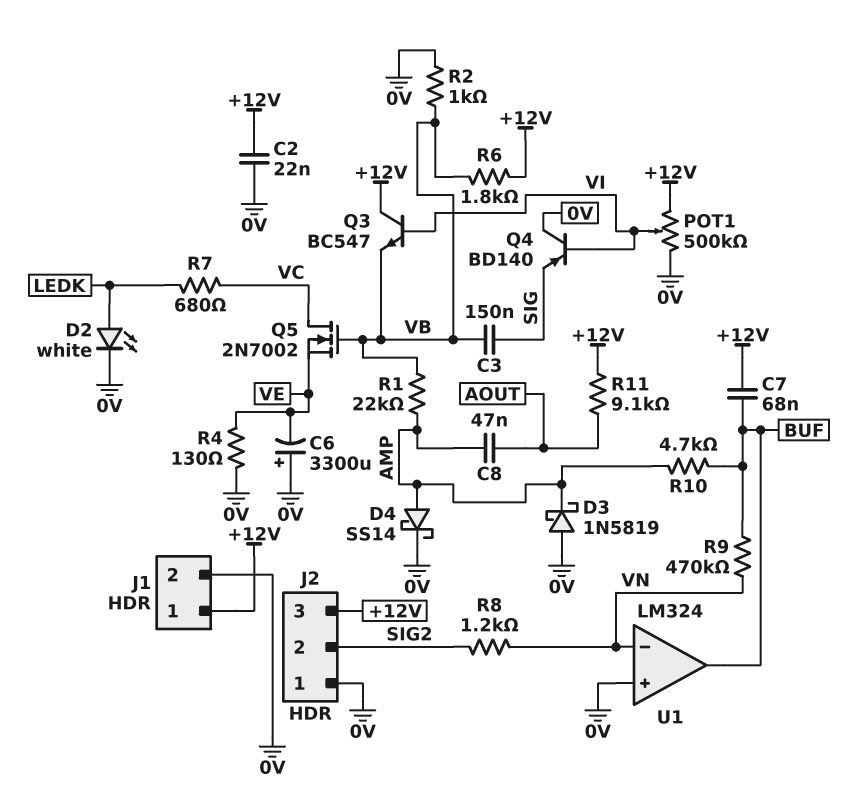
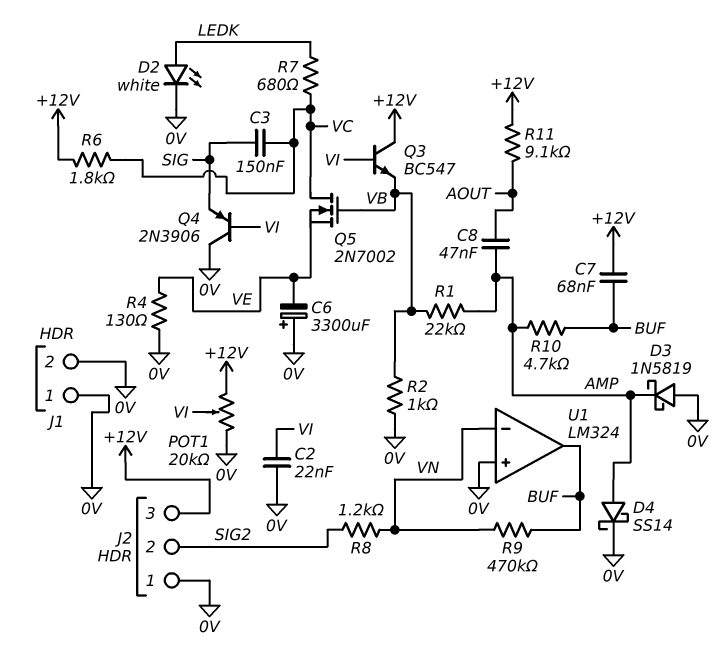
C2: 22nF (+12V, 0V) -> 22nF (0V, VI)
C3: 150nF (SIG, VB) -> 150nF (SIG, VC)
J1 pin 1: +12V -> 0V
POT1: 500k (+12V, 0V, wiper VI) -> 20k (+12V, 0V, wiper VI)
Q4: PNP BD140 (B VI, C 0V, E SIG) -> PNP 2N3906 (B VI, C 0V, E SIG)
R6: 1.8k (+12V, VB) -> 1.8k (+12V, VC)

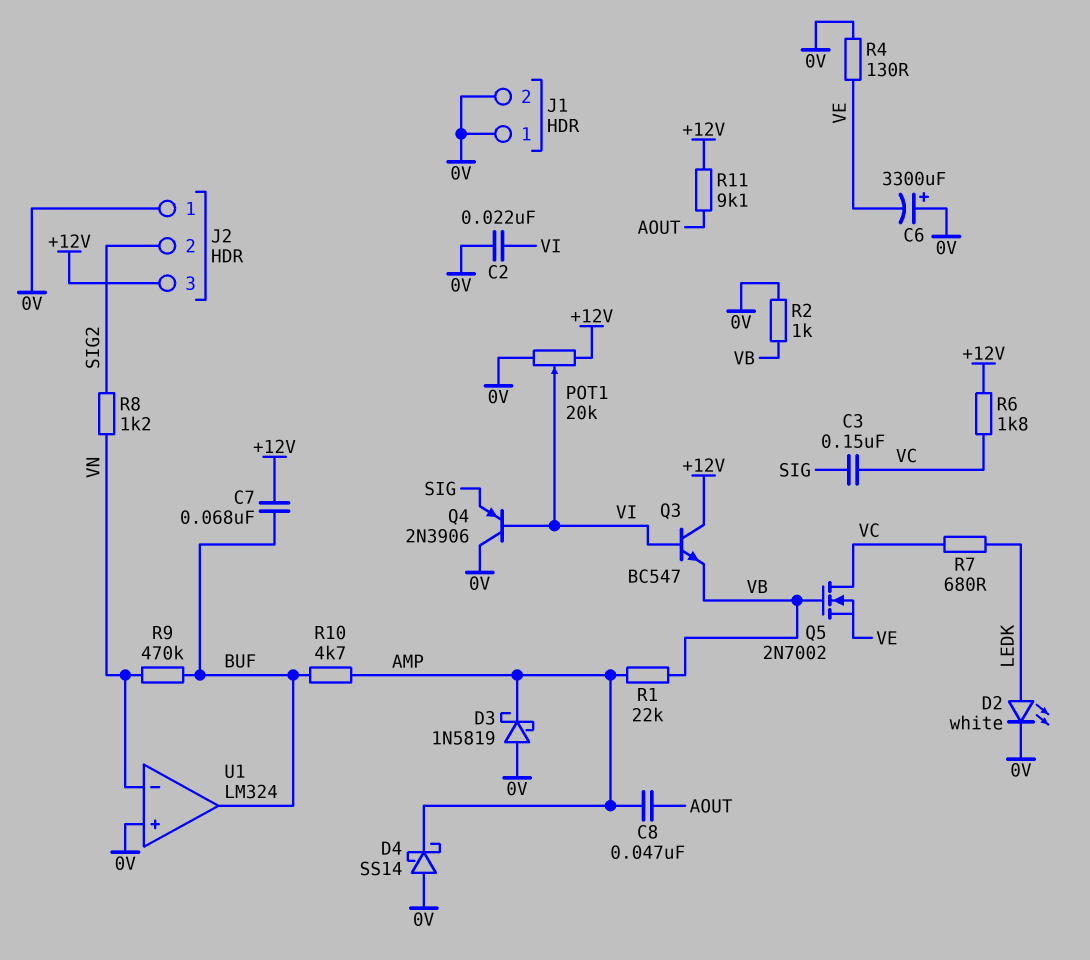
D4: schottky SS14 (A AMP, K 0V) -> schottky SS14 (A 0V, K AMP)

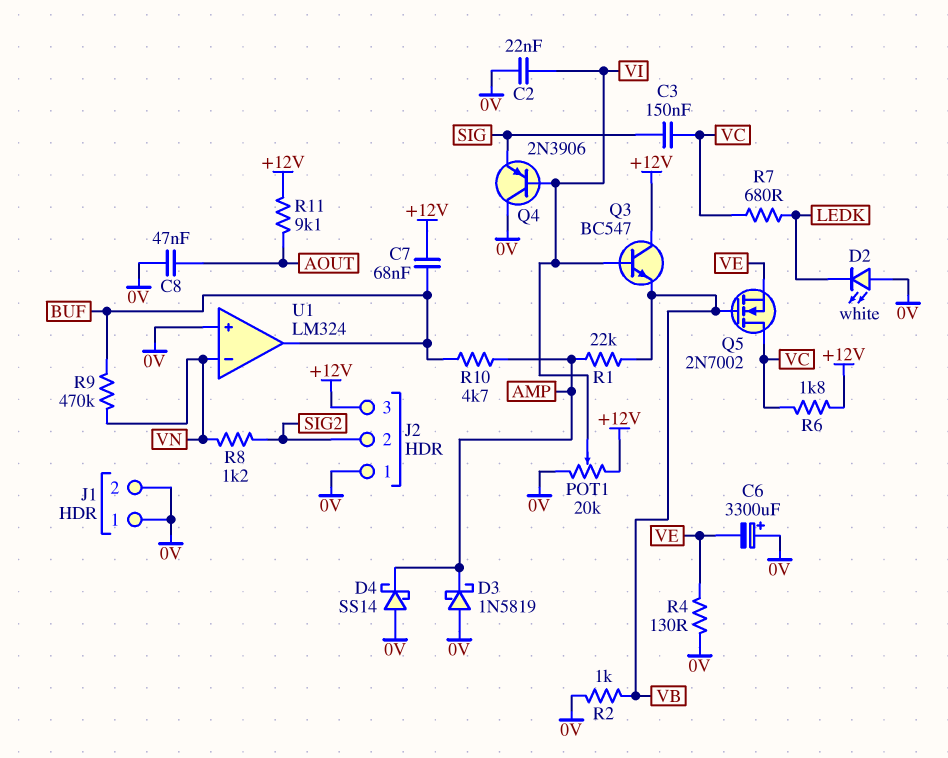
C8: 47nF (AMP, AOUT) -> 47nF (0V, AOUT)
D2: LED white (A LEDK, K 0V) -> LED white (A 0V, K LEDK)

